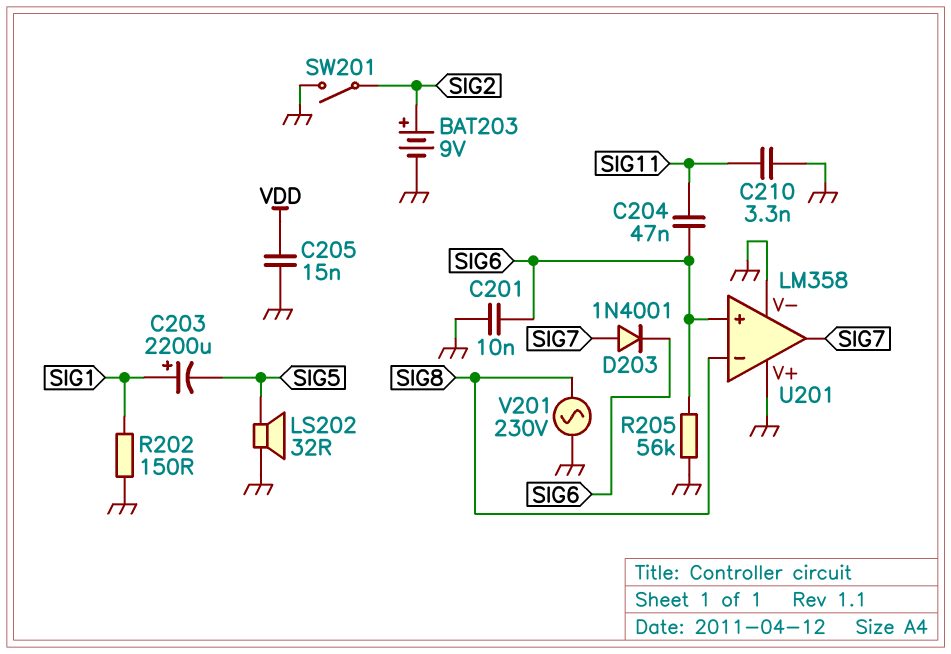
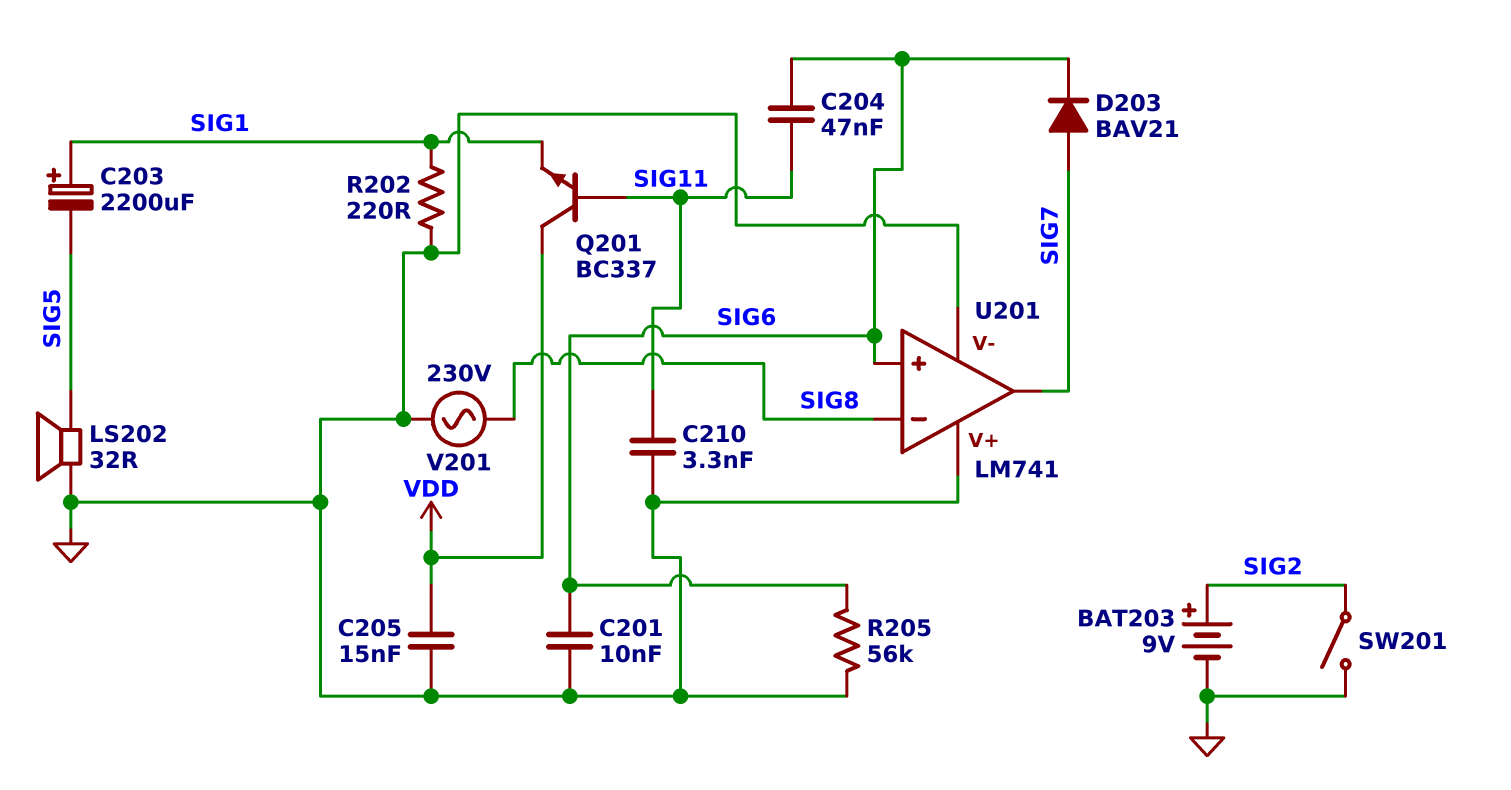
D203: diode 1N4001 (A SIG7, K SIG6) -> diode BAV21 (A SIG7, K SIG6)
Q201: none -> NPN BC337 (B SIG11, C VDD, E SIG1)
R202: 150 (GND, SIG1) -> 220 (GND, SIG1)
U201: LM358 -> LM741

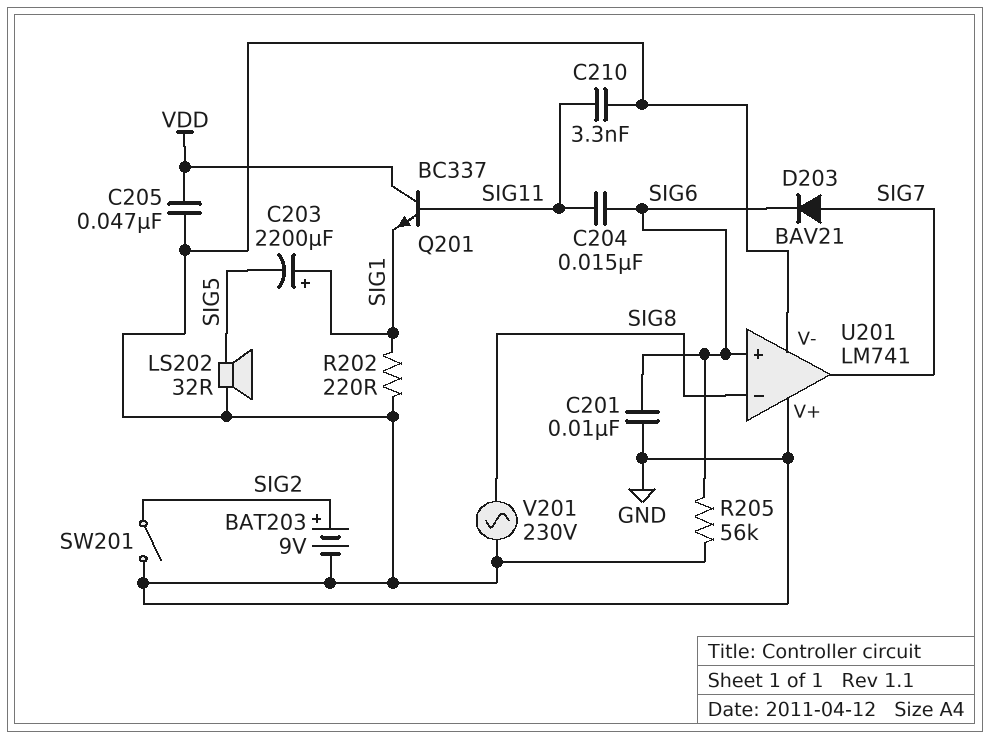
C204: 47nF (SIG6, SIG11) -> 15nF (SIG6, SIG11)
C205: 15nF (GND, VDD) -> 47nF (GND, VDD)

